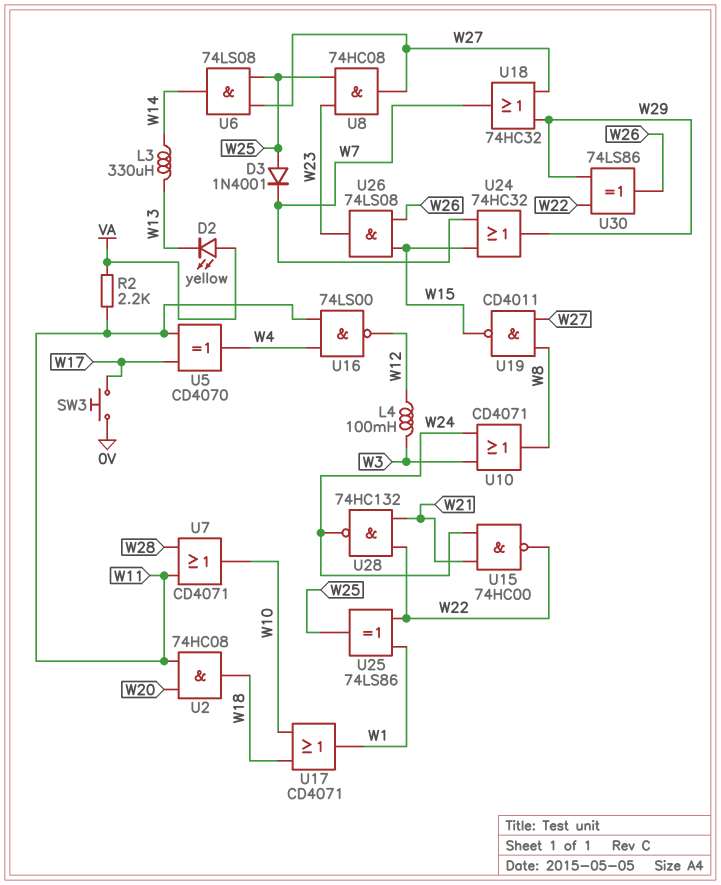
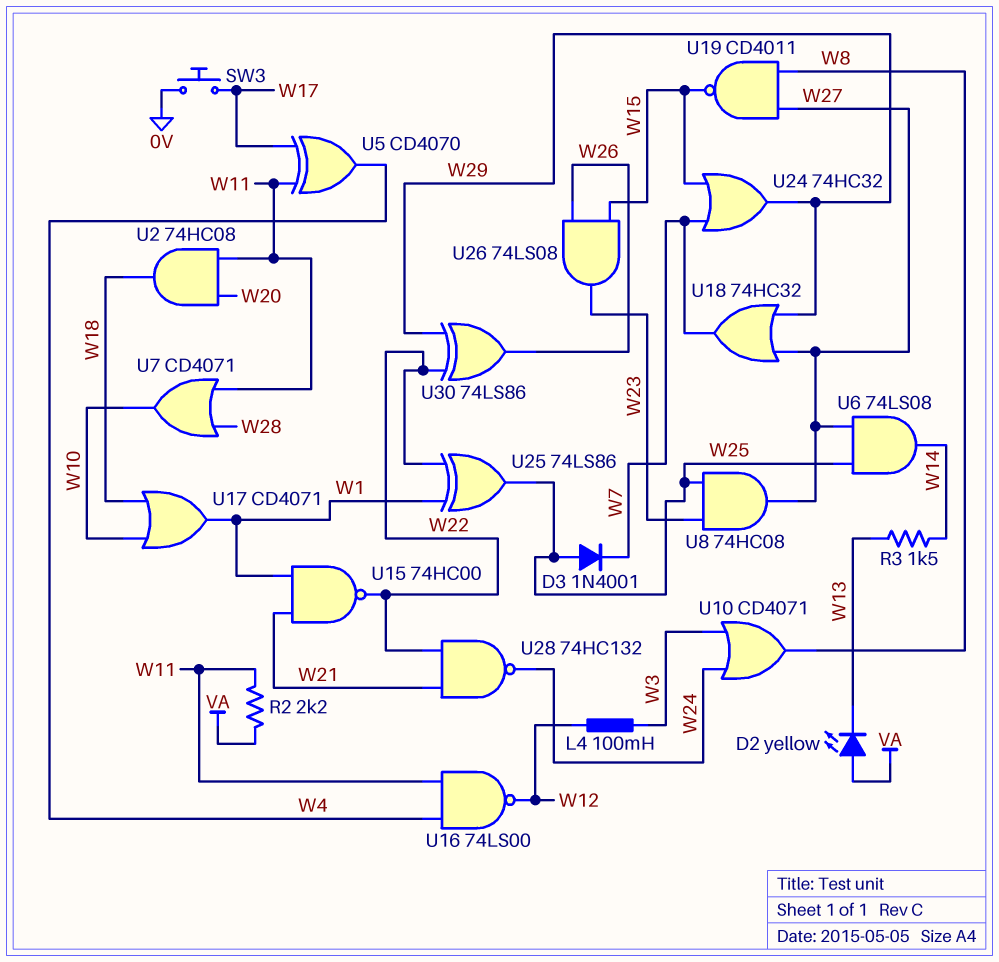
L3: 330uH (W13, W14) -> none
R3: none -> 1.5k (W13, W14)
U15: NAND 74HC00 (in W21, in W24, out W22) -> NAND 74HC00 (in W1, in W21, out W22)

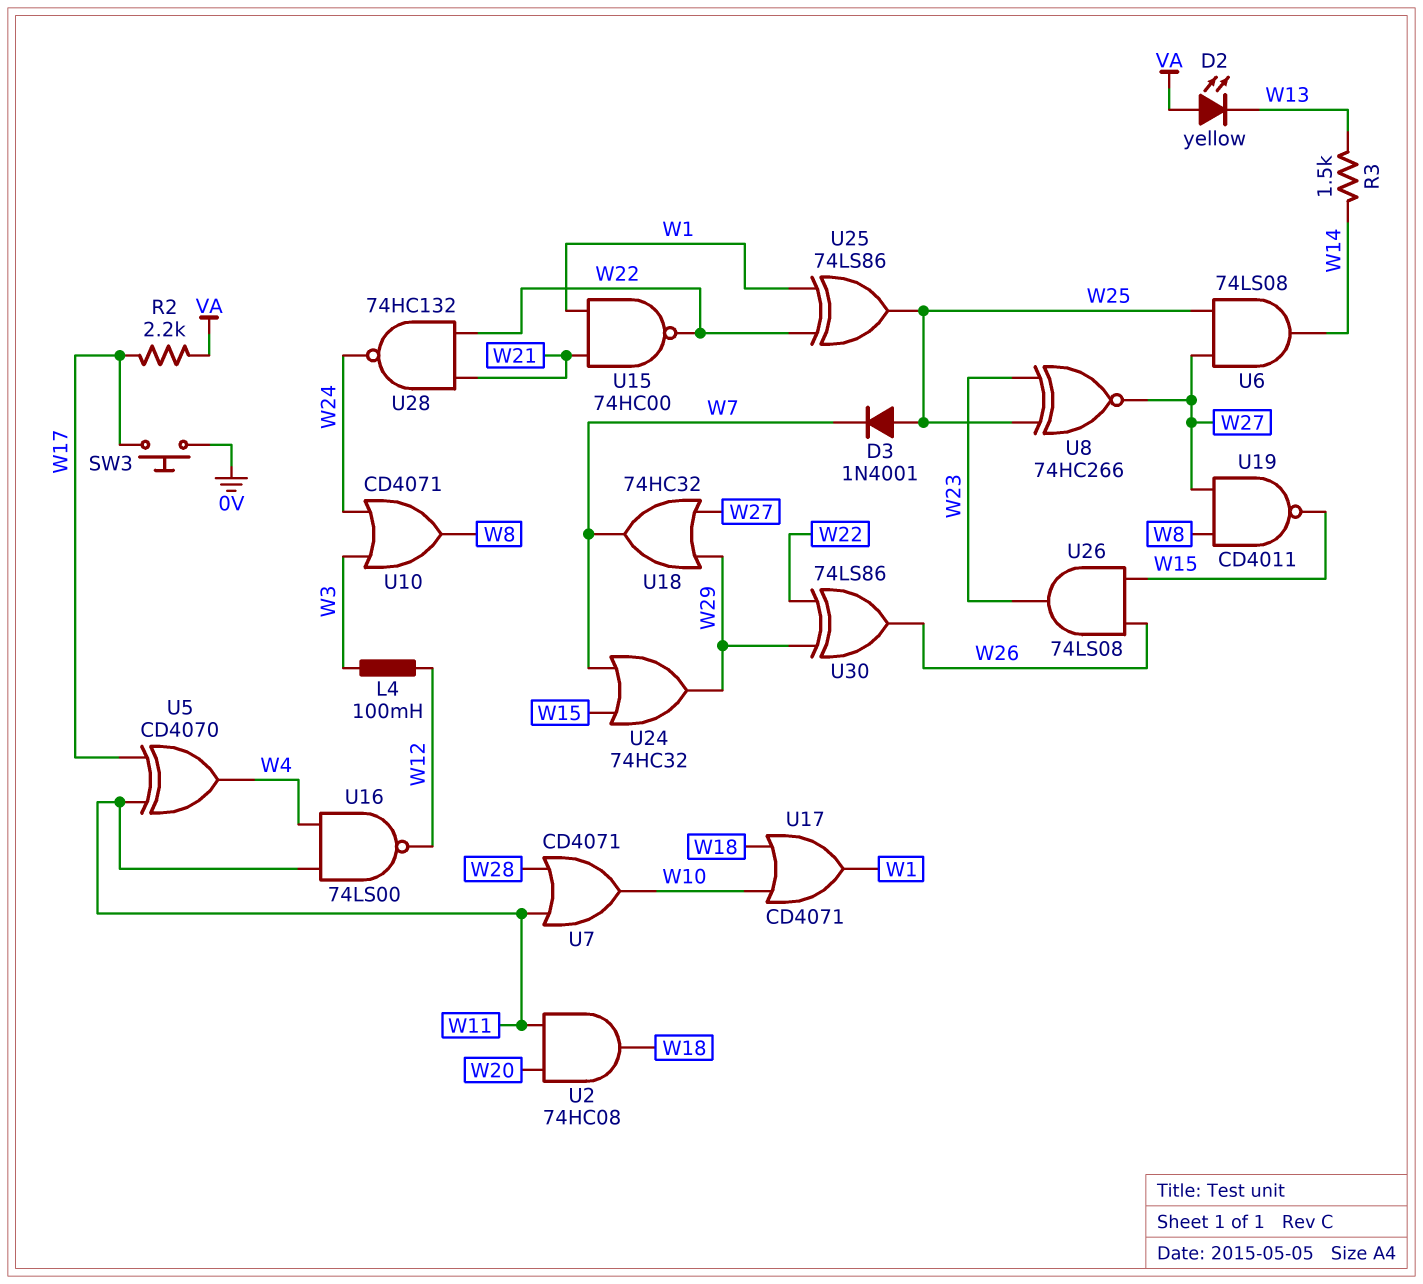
R2: 2.2k (VA, W11) -> 2.2k (VA, W17)
U8: AND 74HC08 (in W23, in W25, out W27) -> XNOR 74HC266 (in W23, in W25, out W27)

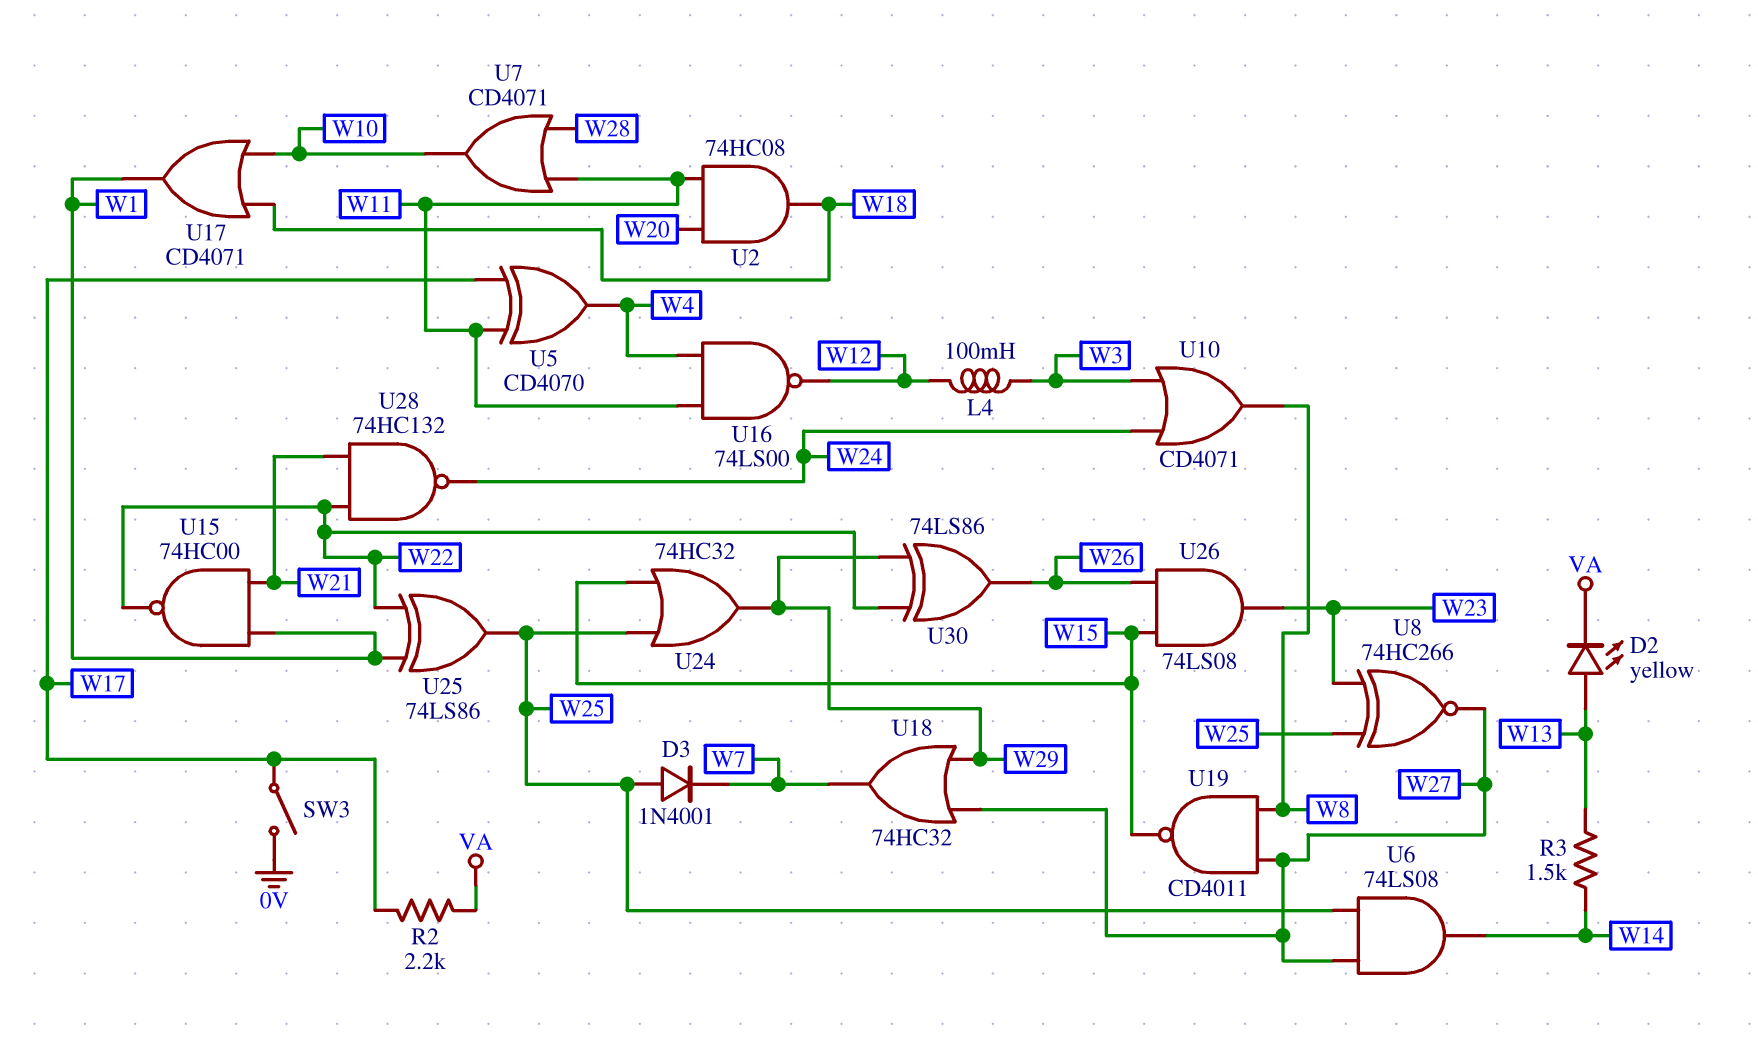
D2: LED yellow (A VA, K W13) -> LED yellow (A W13, K VA)
SW3: button (0V, W17) -> switch (0V, W17)
U24: OR 74HC32 (in W7, in W15, out W29) -> OR 74HC32 (in W15, in W25, out W29)

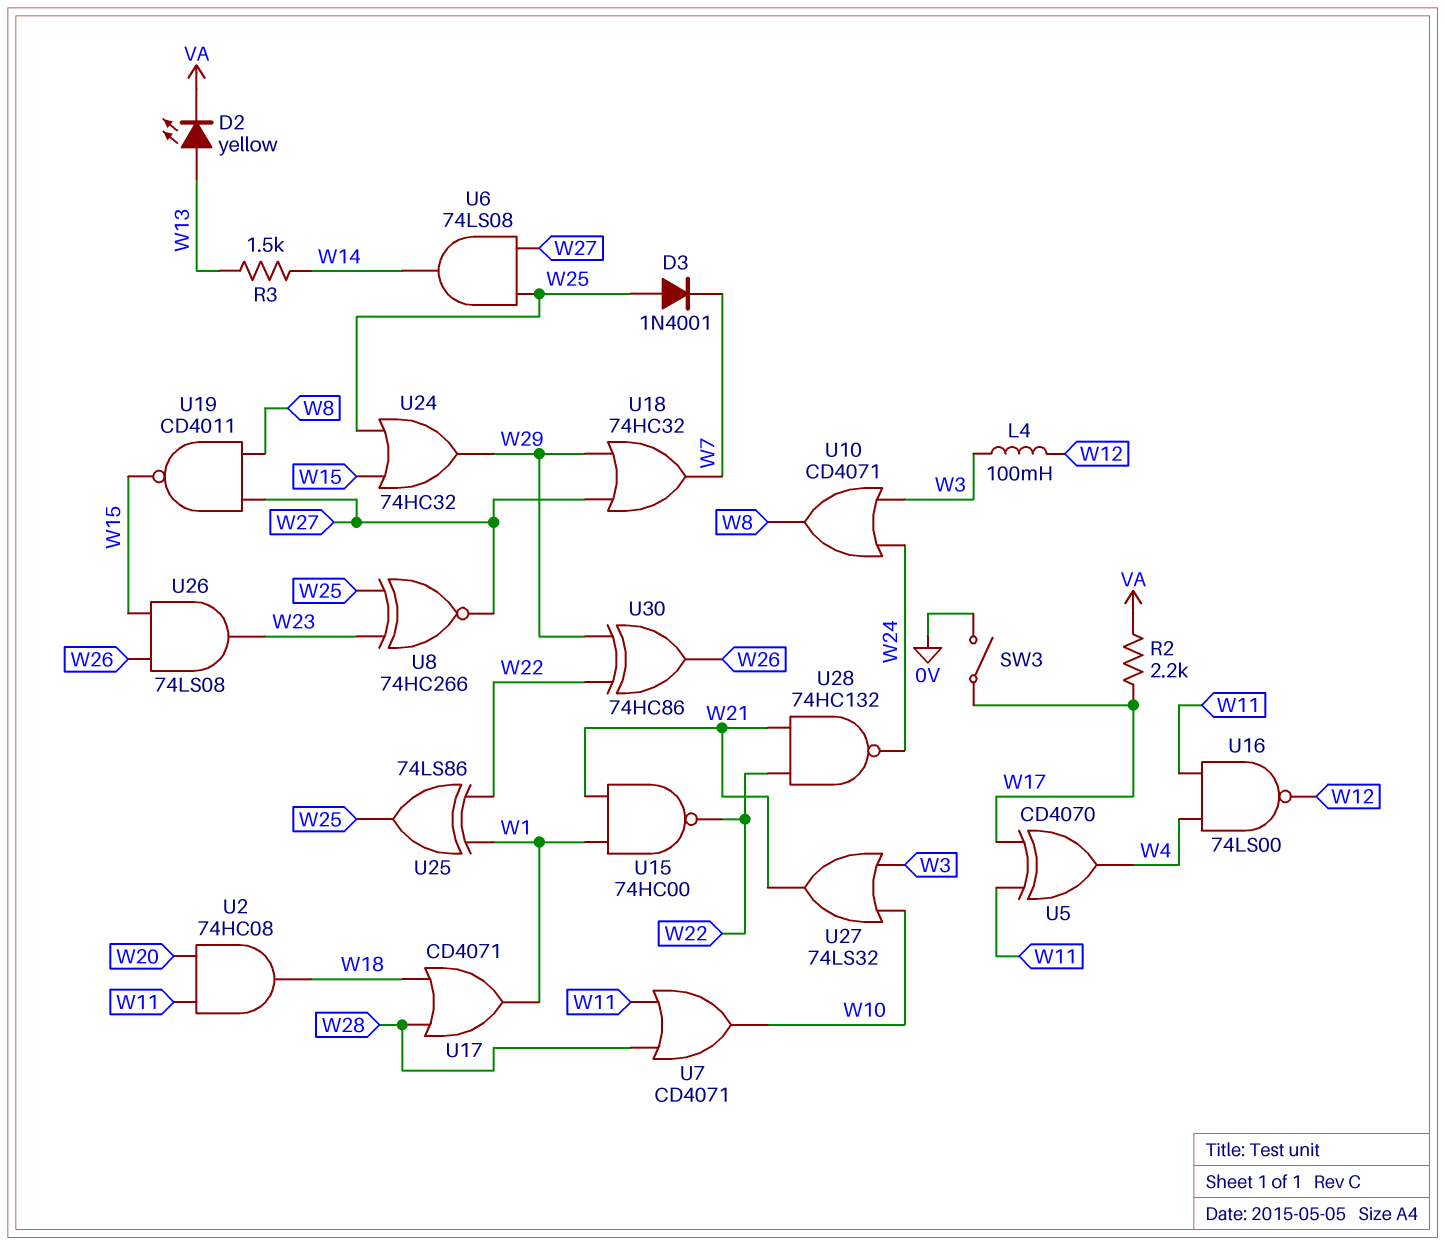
U17: OR CD4071 (in W10, in W18, out W1) -> OR CD4071 (in W18, in W28, out W1)
U27: none -> OR 74LS32 (in W3, in W10, out W21)
U30: XOR 74LS86 (in W22, in W29, out W26) -> XOR 74HC86 (in W22, in W29, out W26)

